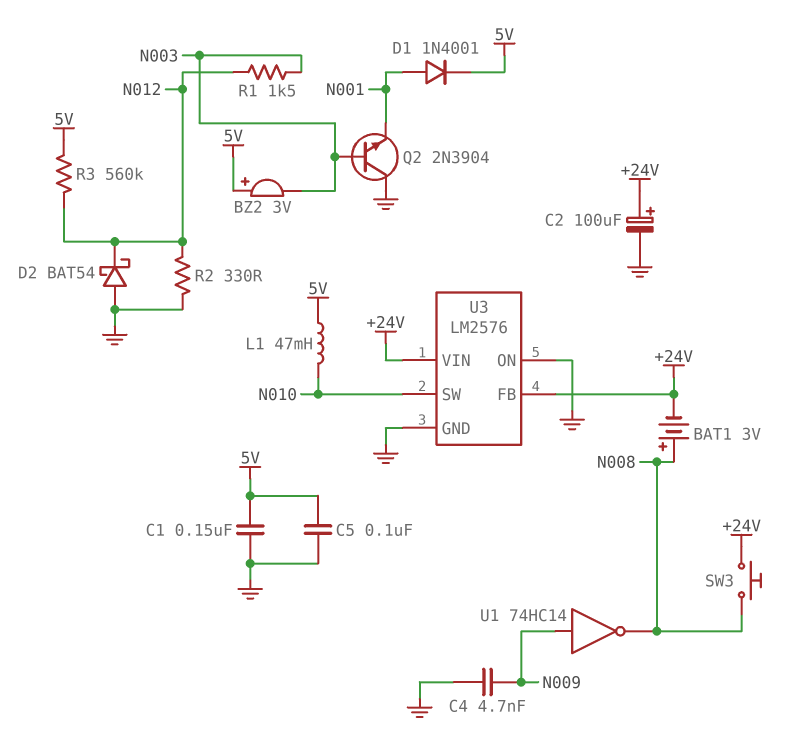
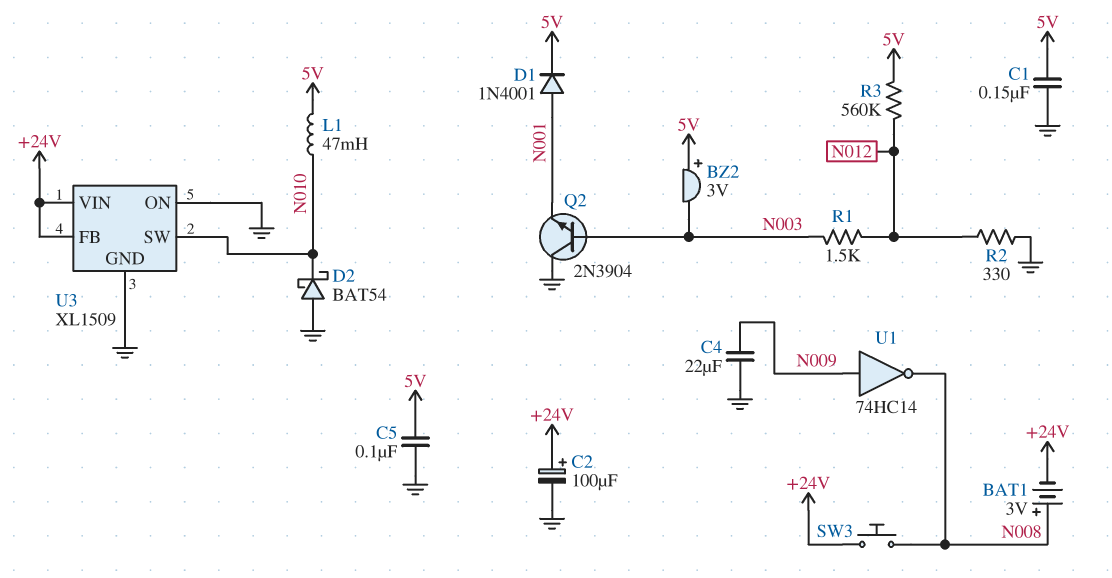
C4: 4.7nF (GND, N009) -> 22uF (GND, N009)
D2: schottky BAT54 (A GND, K N012) -> schottky BAT54 (A GND, K N010)
U3: LM2576 -> XL1509

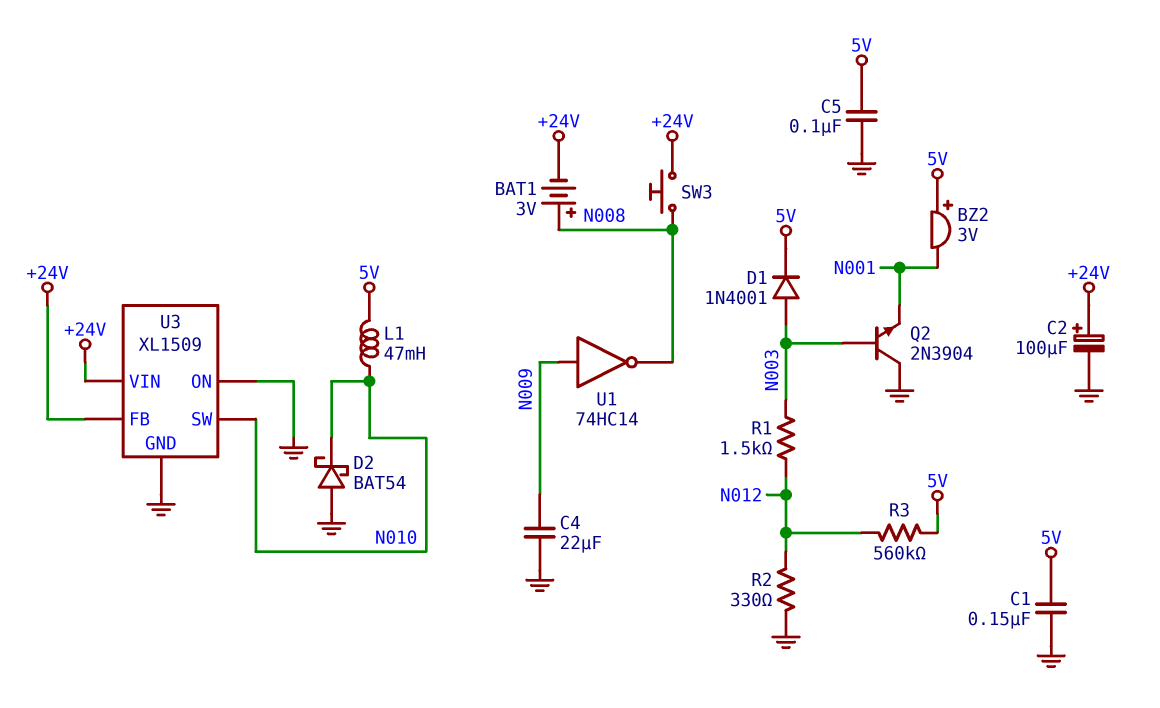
BZ2: buzzer 3V (plus 5V, minus N003) -> buzzer 3V (plus 5V, minus N001)
D1: diode 1N4001 (A N001, K 5V) -> diode 1N4001 (A N003, K 5V)

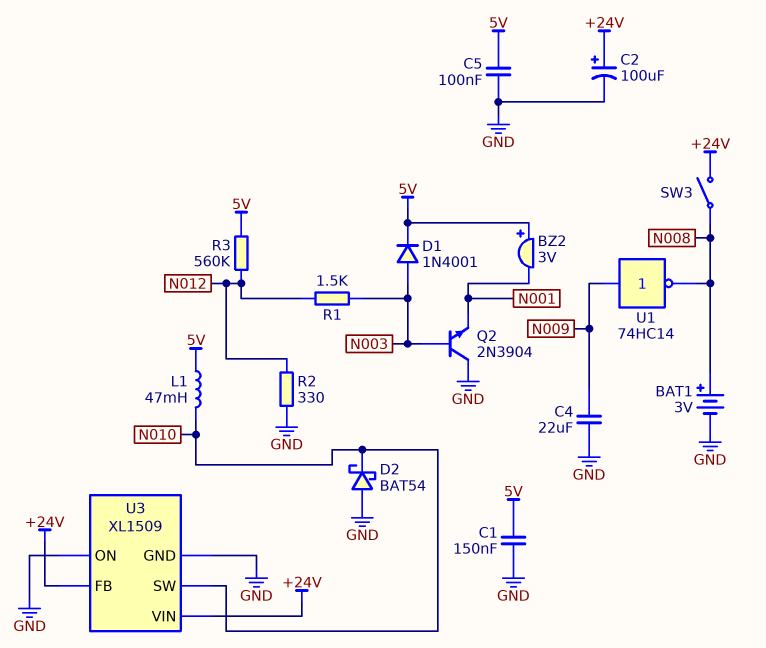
BAT1: 3V (plus N008, minus +24V) -> 3V (plus N008, minus GND)
SW3: button (+24V, N008) -> switch (+24V, N008)

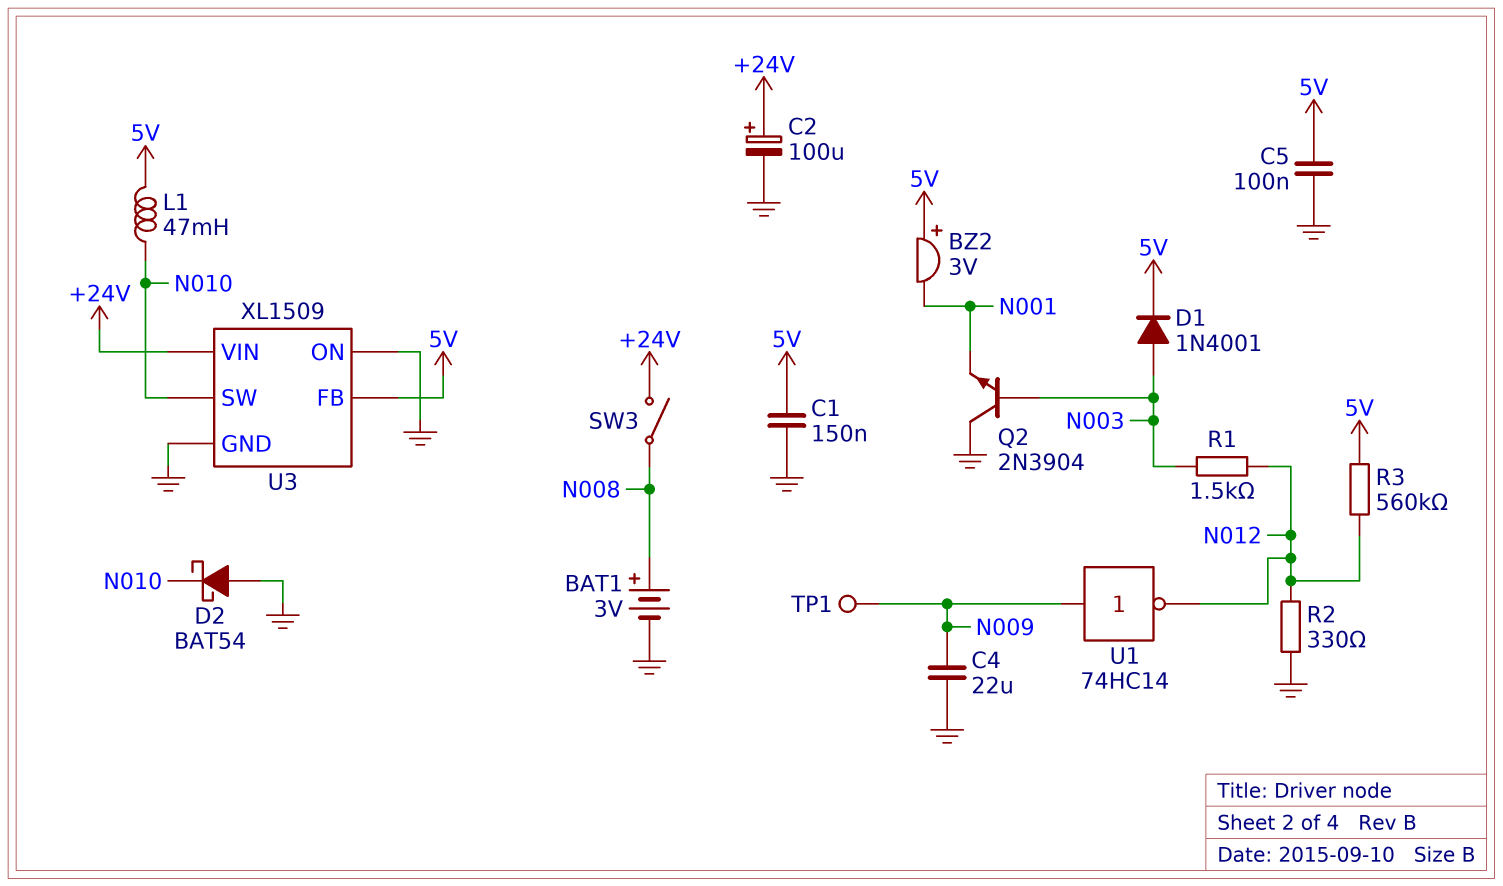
TP1: none -> test point (N009)
U1: NOT 74HC14 (in N009, out N008) -> NOT 74HC14 (in N009, out N012)
U3 pin FB: +24V -> 5V

